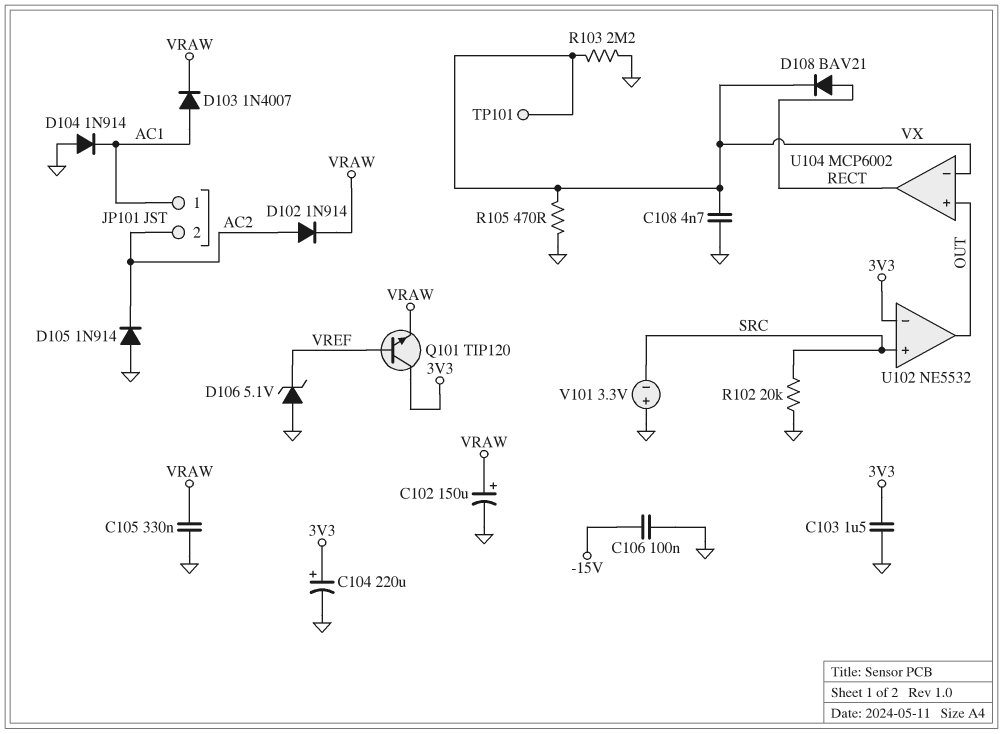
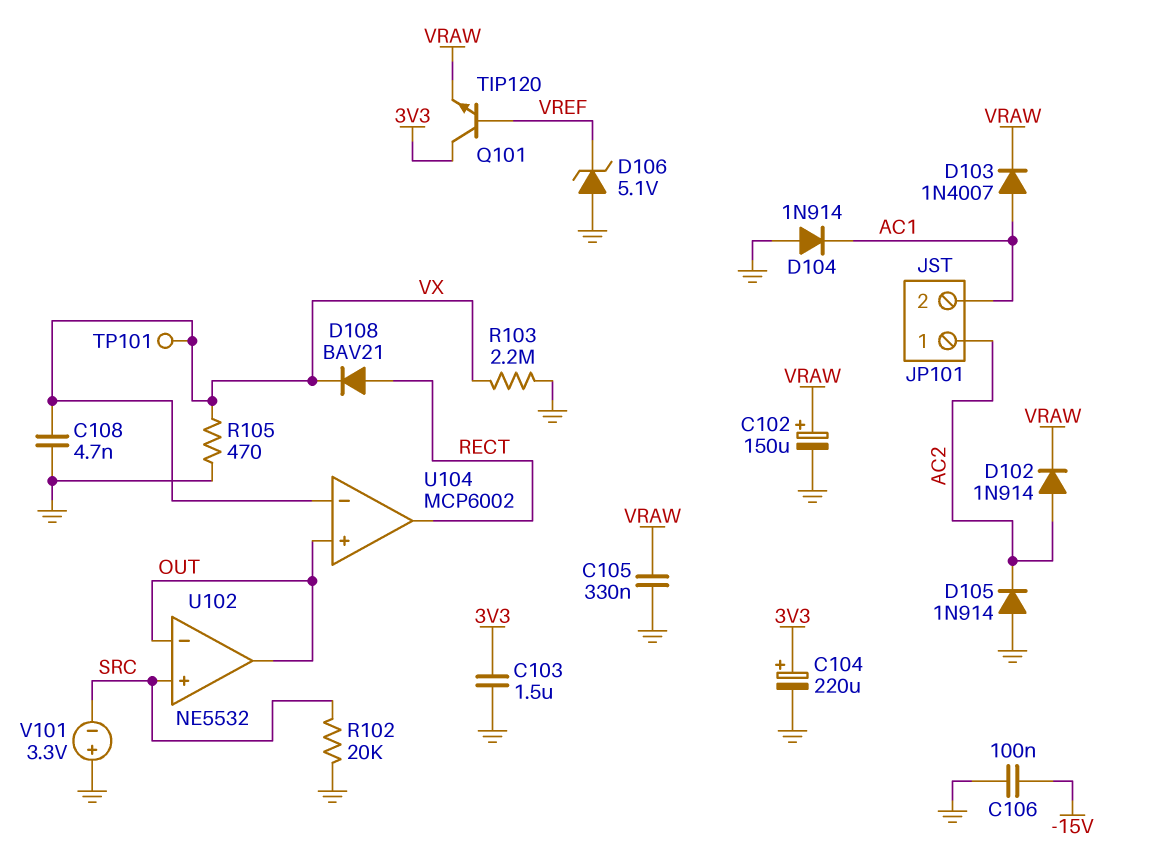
JP101 pin 1: AC1 -> AC2
JP101 pin 2: AC2 -> AC1
U102 pin in-: 3V3 -> OUT

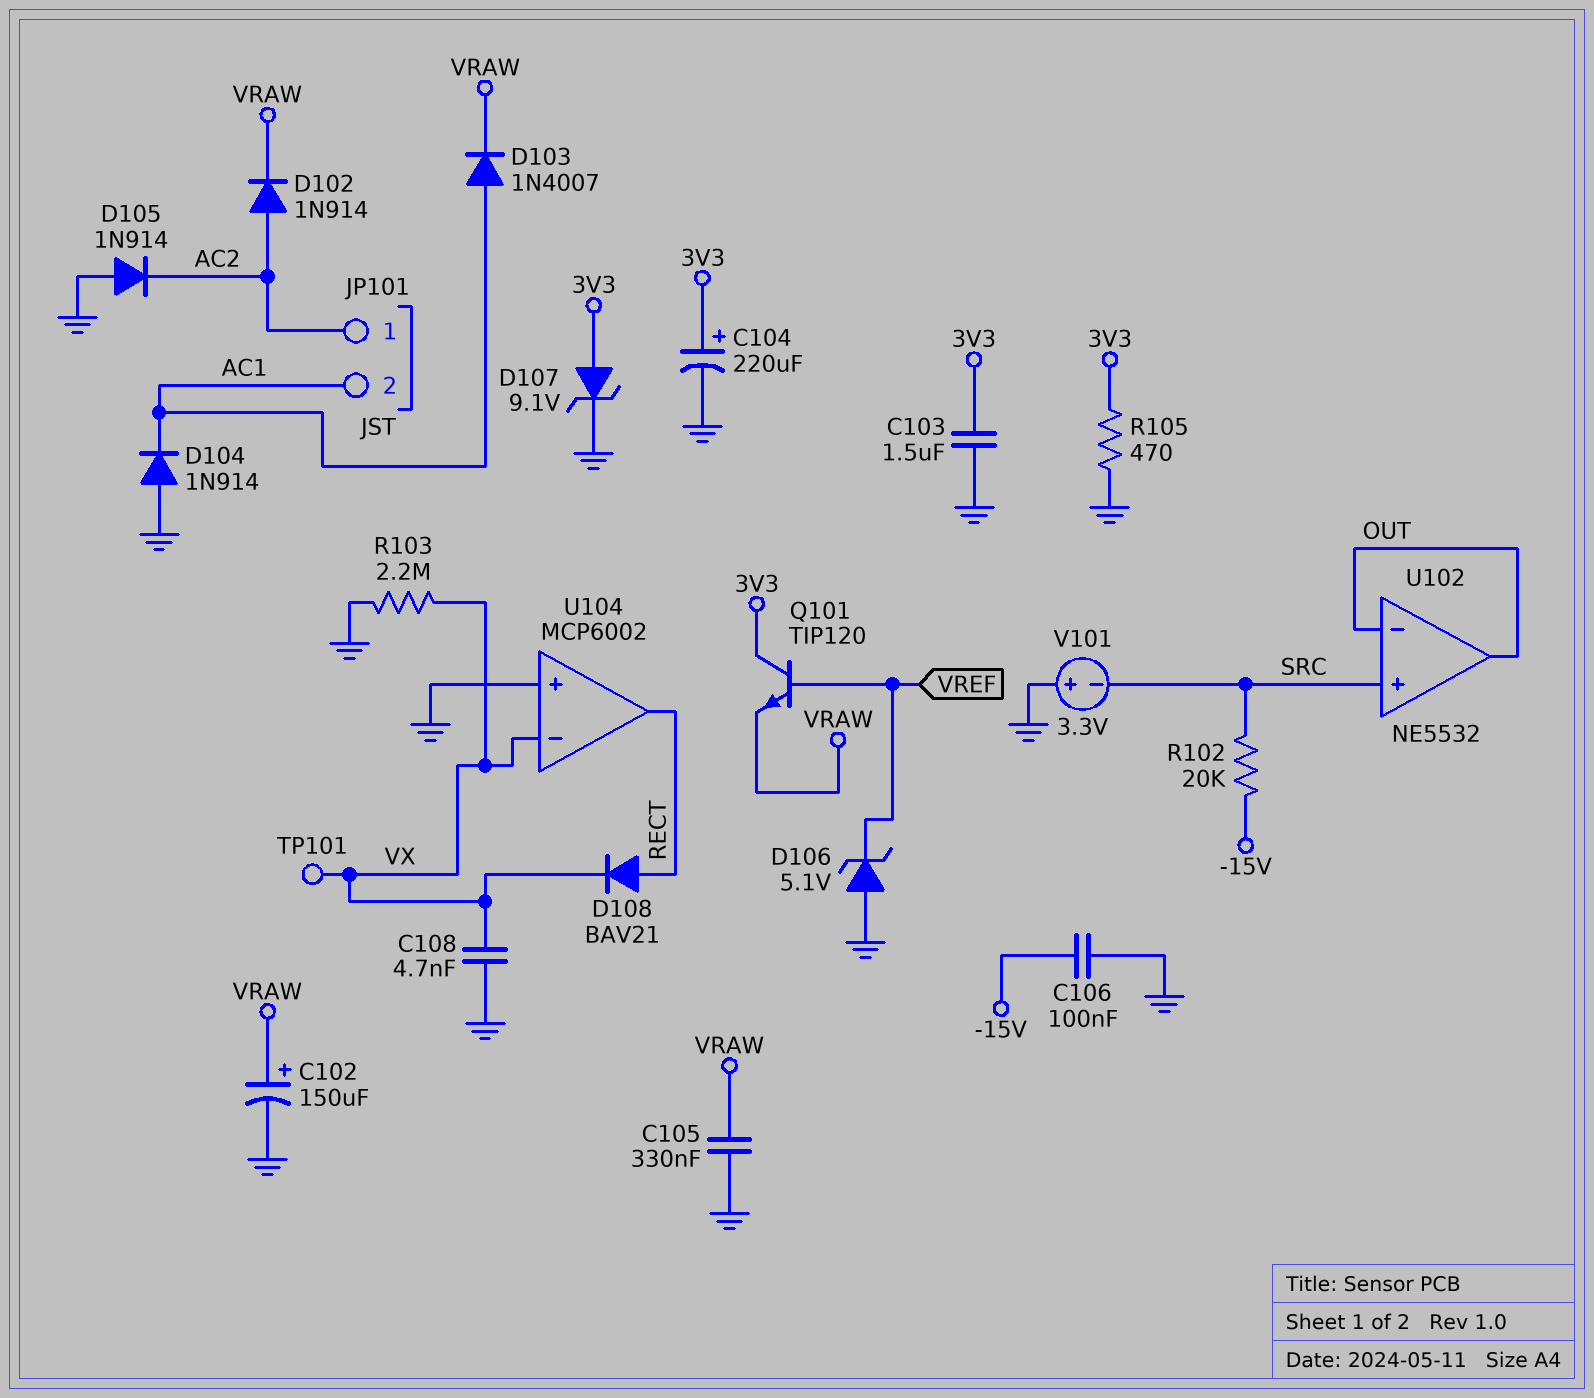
D107: none -> zener 9.1V (A 3V3, K GND)
R102: 20k (GND, SRC) -> 20k (-15V, SRC)
R105: 470 (GND, VX) -> 470 (3V3, GND)
U104 pin in+: OUT -> GND

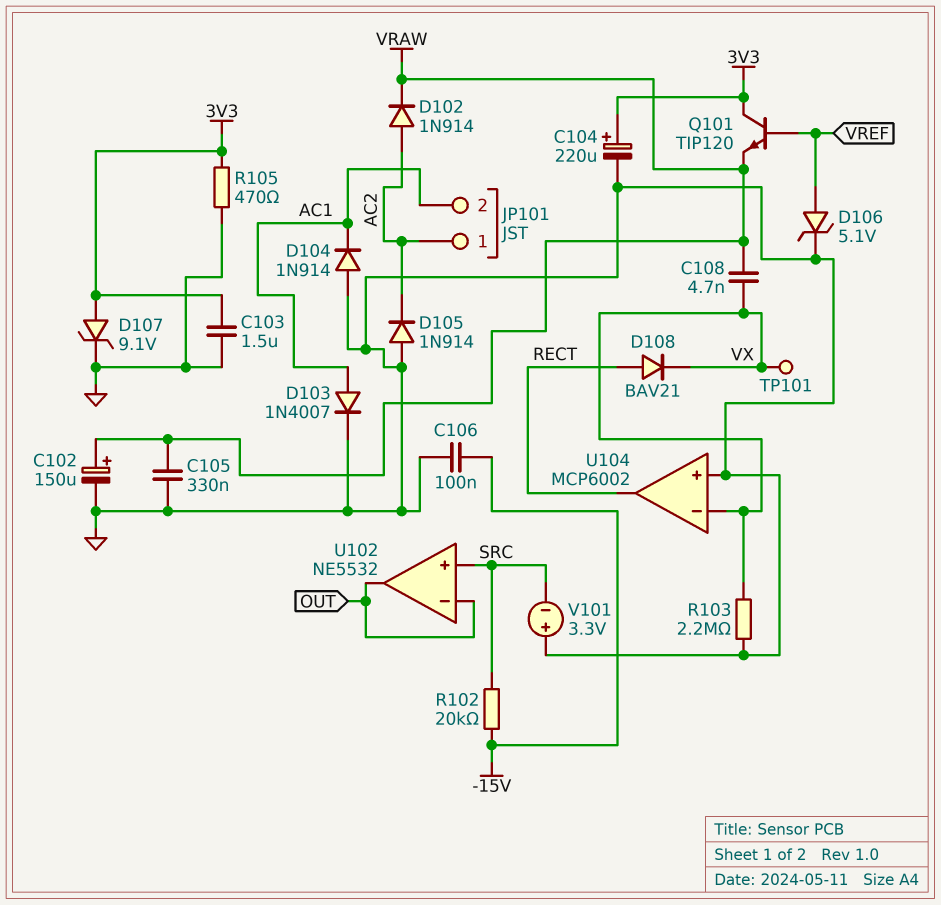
C108: 4.7nF (GND, VX) -> 4.7nF (VRAW, VX)
D103: diode 1N4007 (A AC1, K VRAW) -> diode 1N4007 (A AC1, K GND)
D106: zener 5.1V (A GND, K VREF) -> zener 5.1V (A VREF, K GND)

